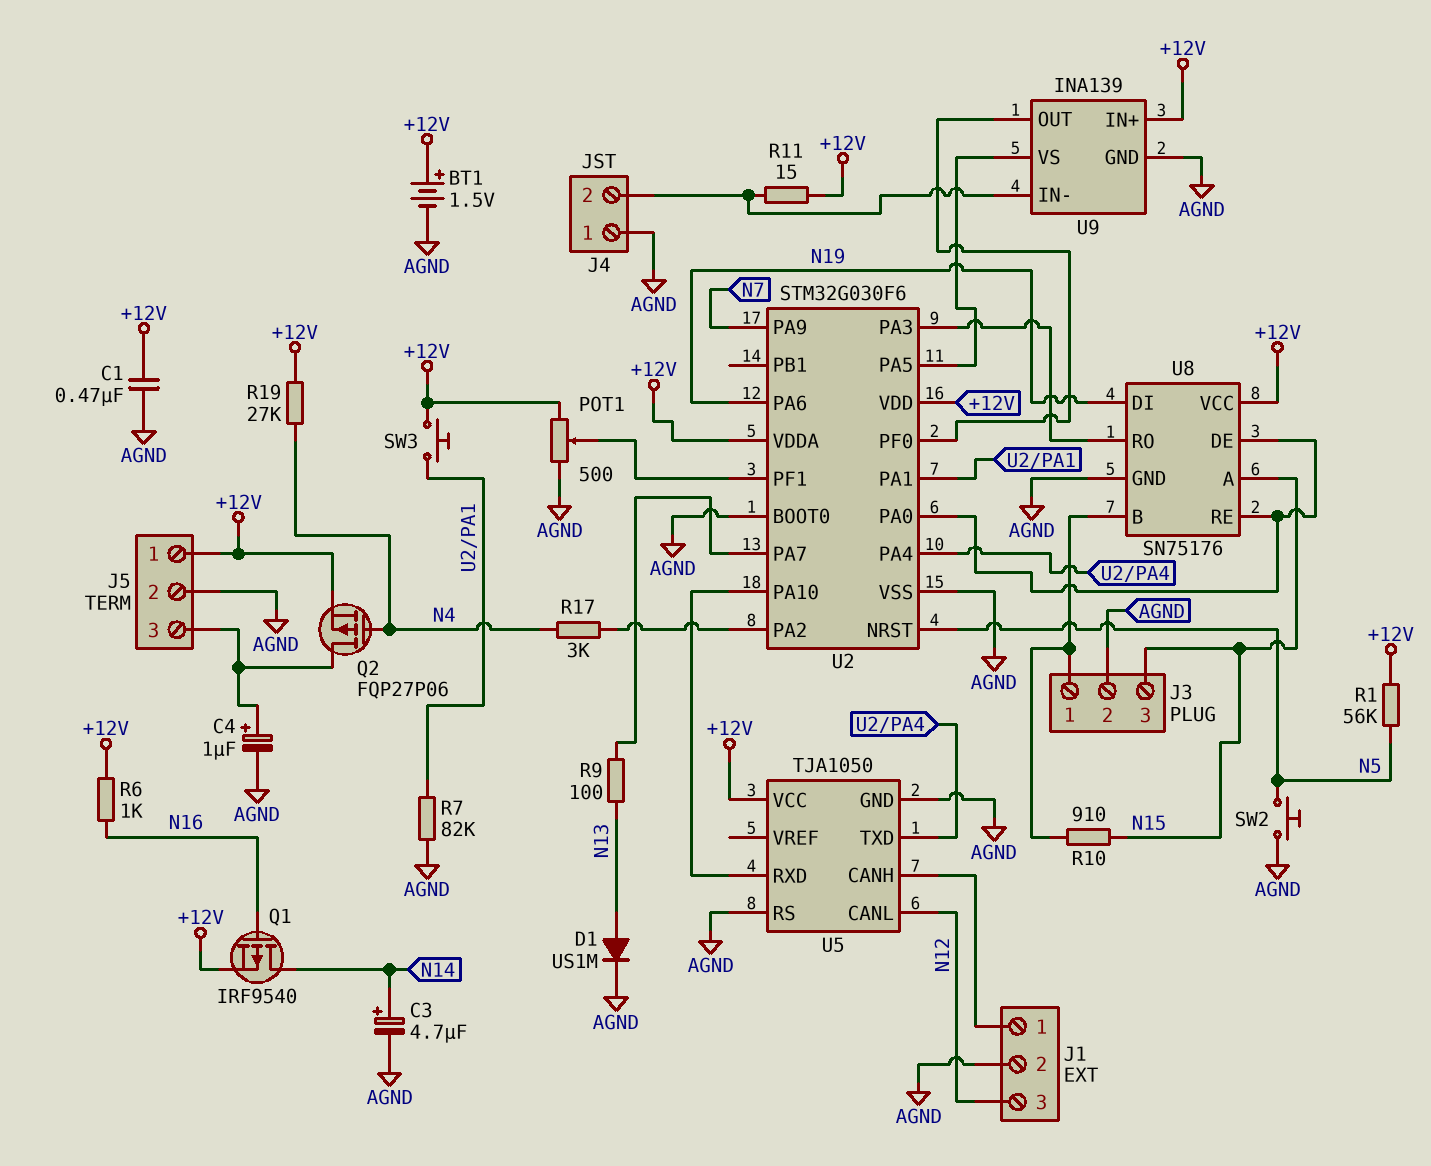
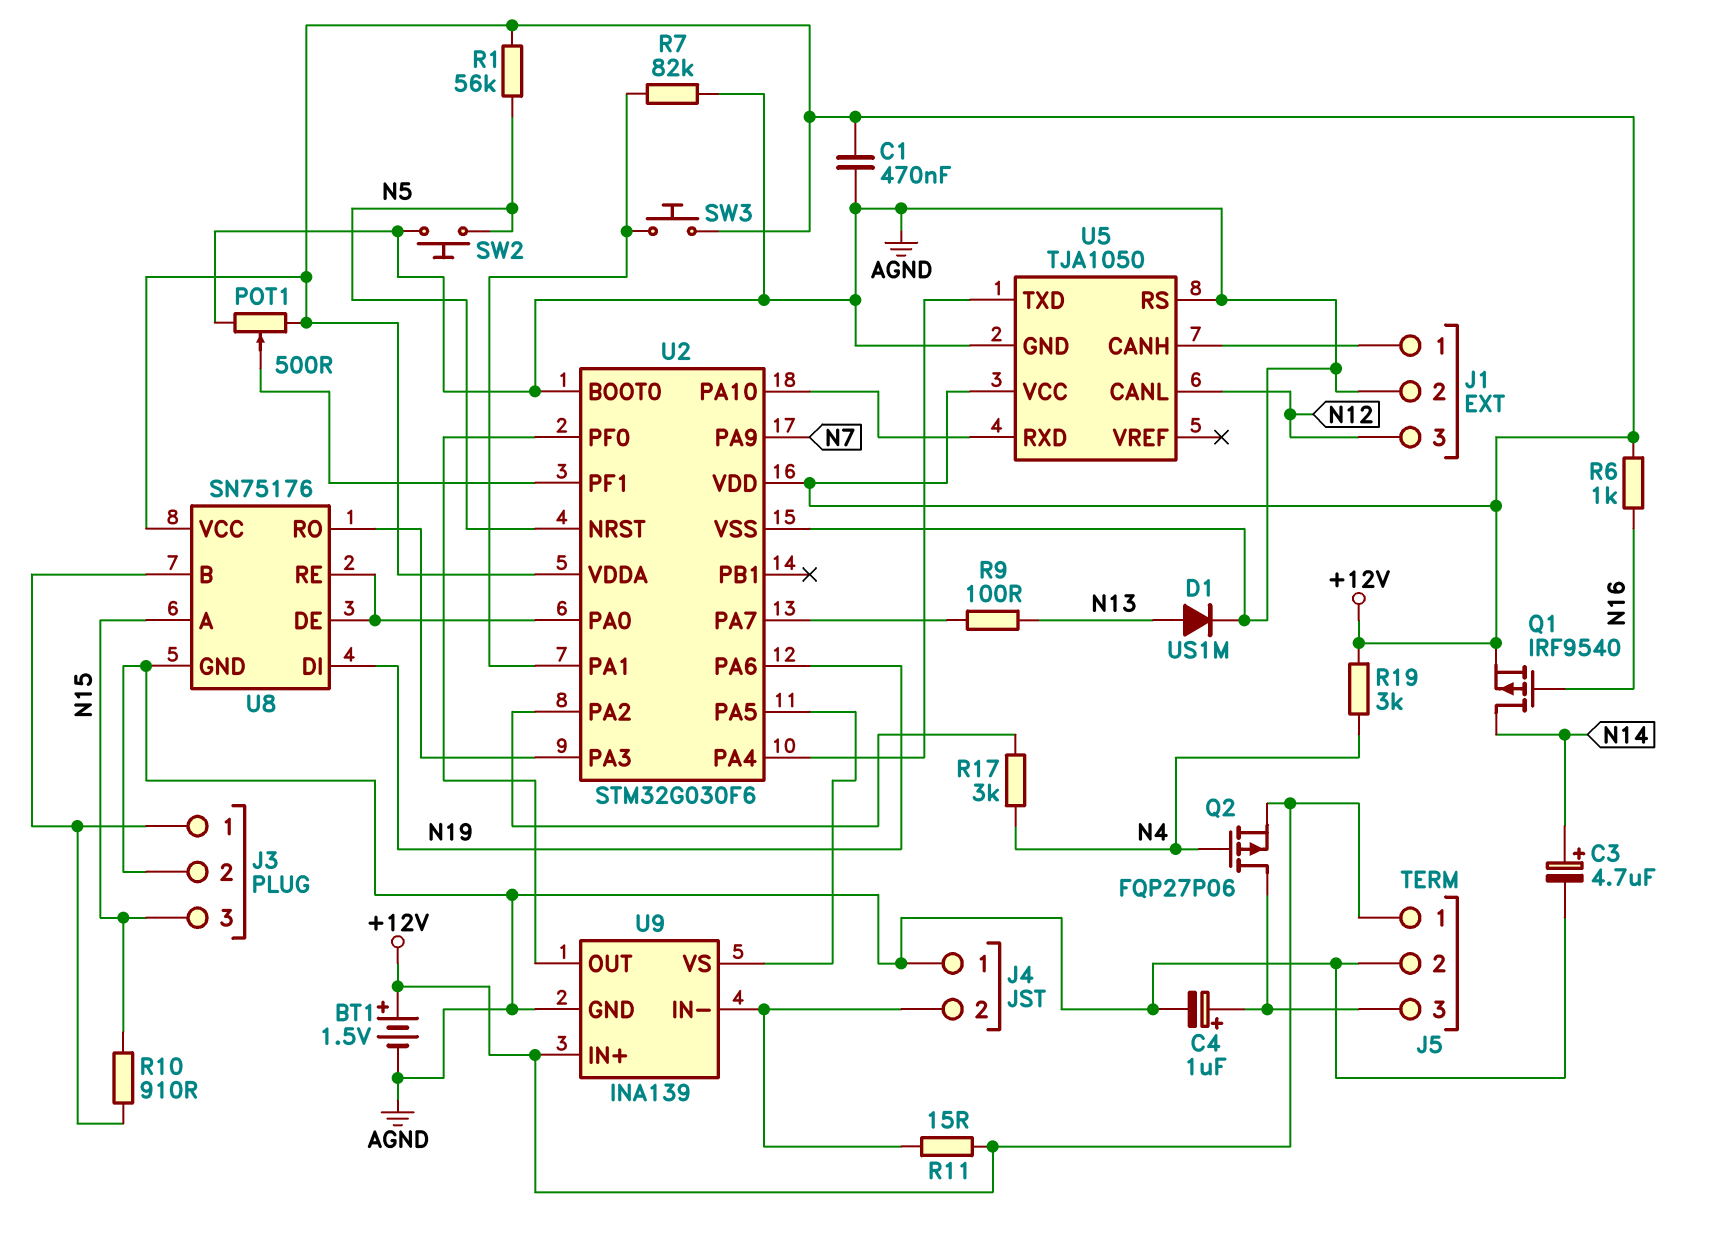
R19: 27k (+12V, N4) -> 3k (+12V, N4)

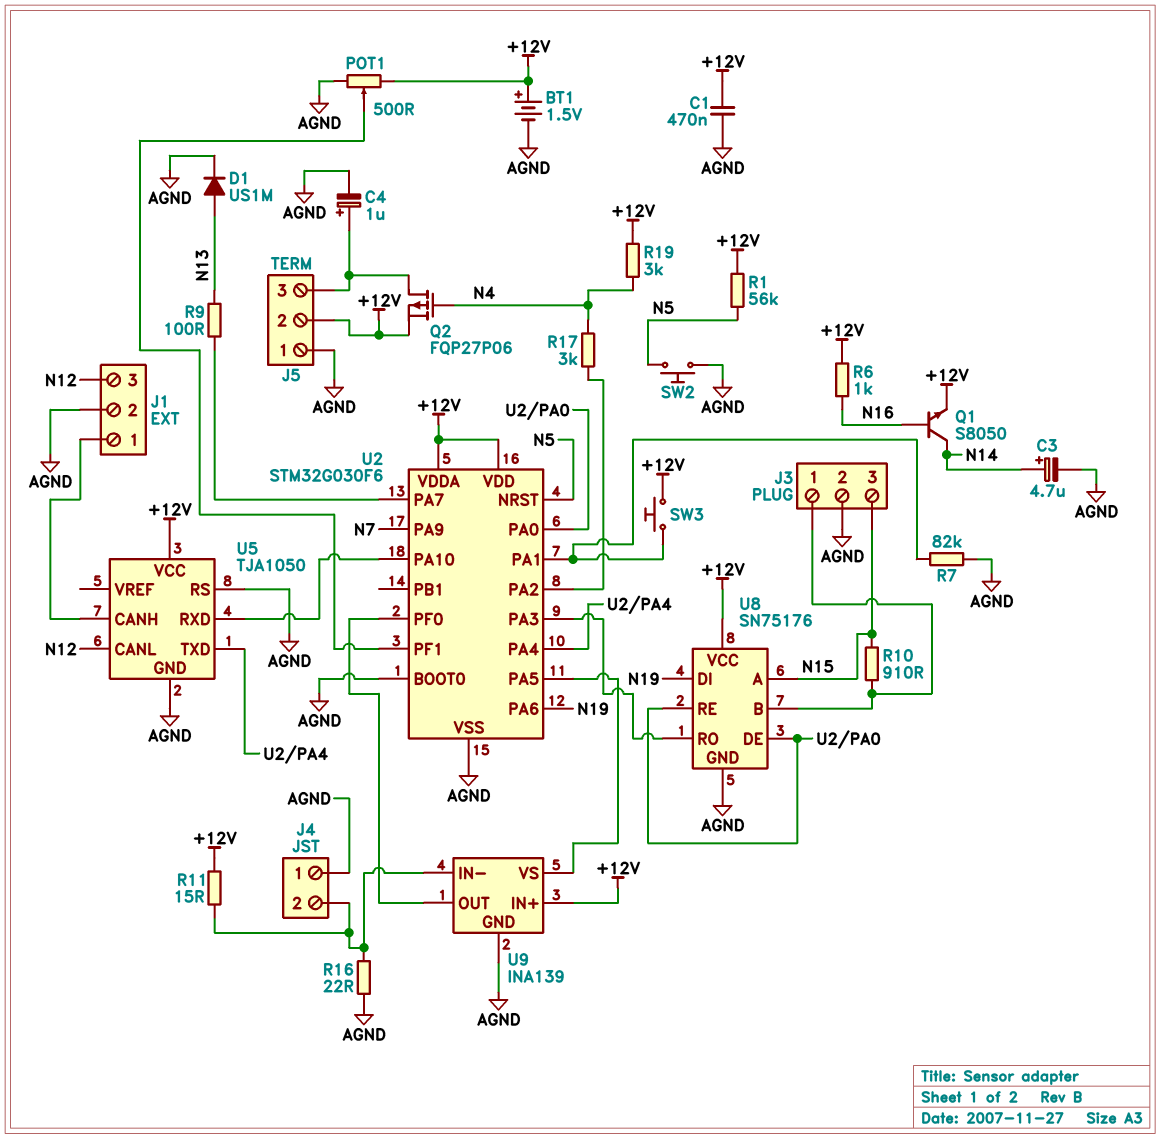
J5 pin 1: +12V -> AGND
J5 pin 2: AGND -> +12V
Q1: PMOS IRF9540 (G N16, D N14, S +12V) -> NPN S8050 (B N16, C N14, E +12V)
R16: none -> 22 (AGND, J4/2)

